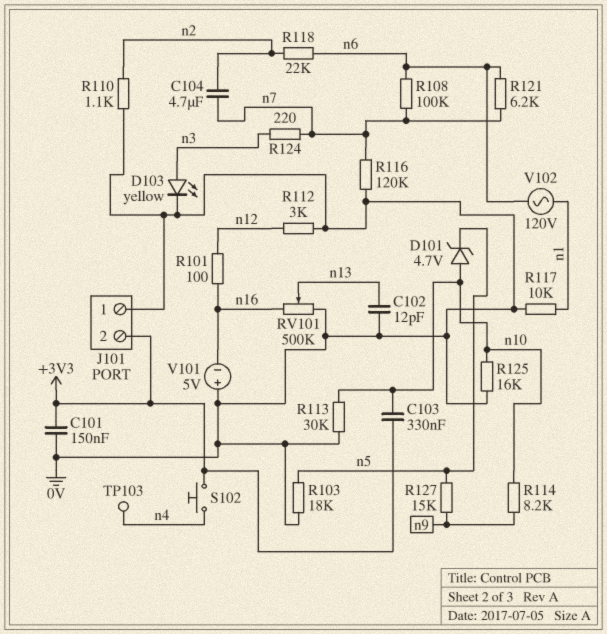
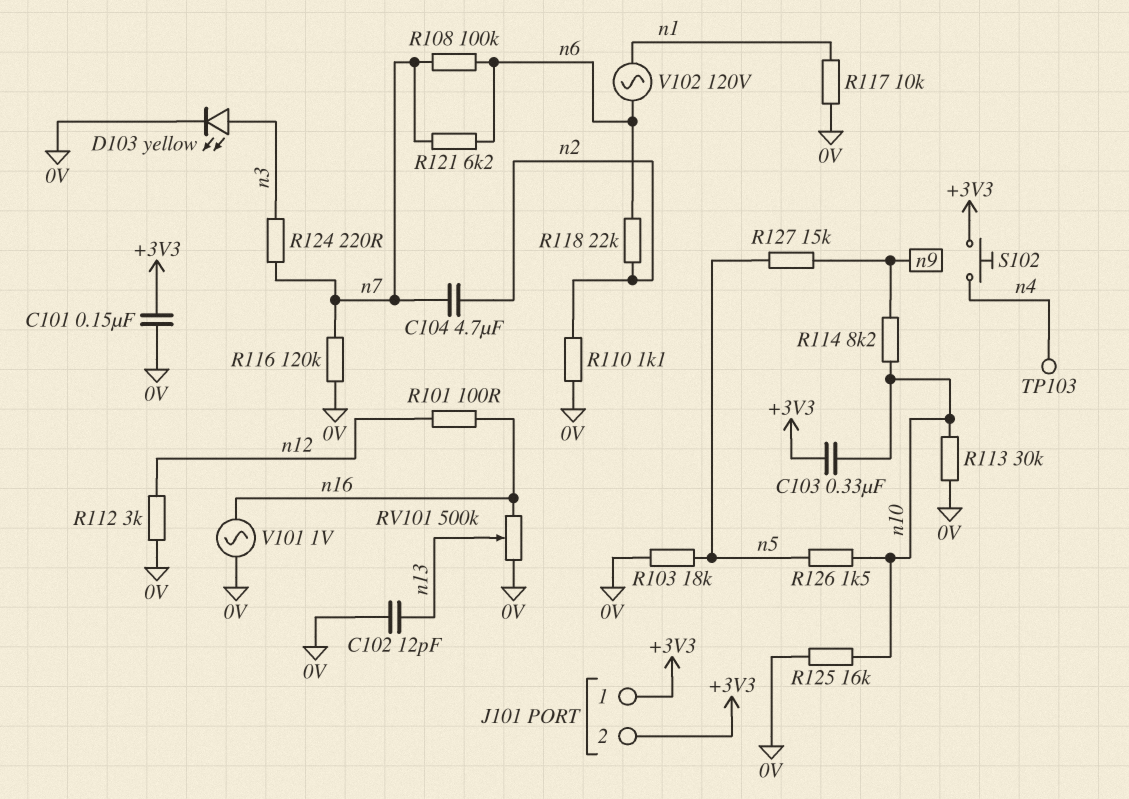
D101: zener 4.7V (A n10, K n5) -> none
J101 pin 1: 0V -> +3V3
R126: none -> 1.5k (n5, n10)
V101: 5V (plus 0V, minus n16) -> AC 1V (0V, n16)

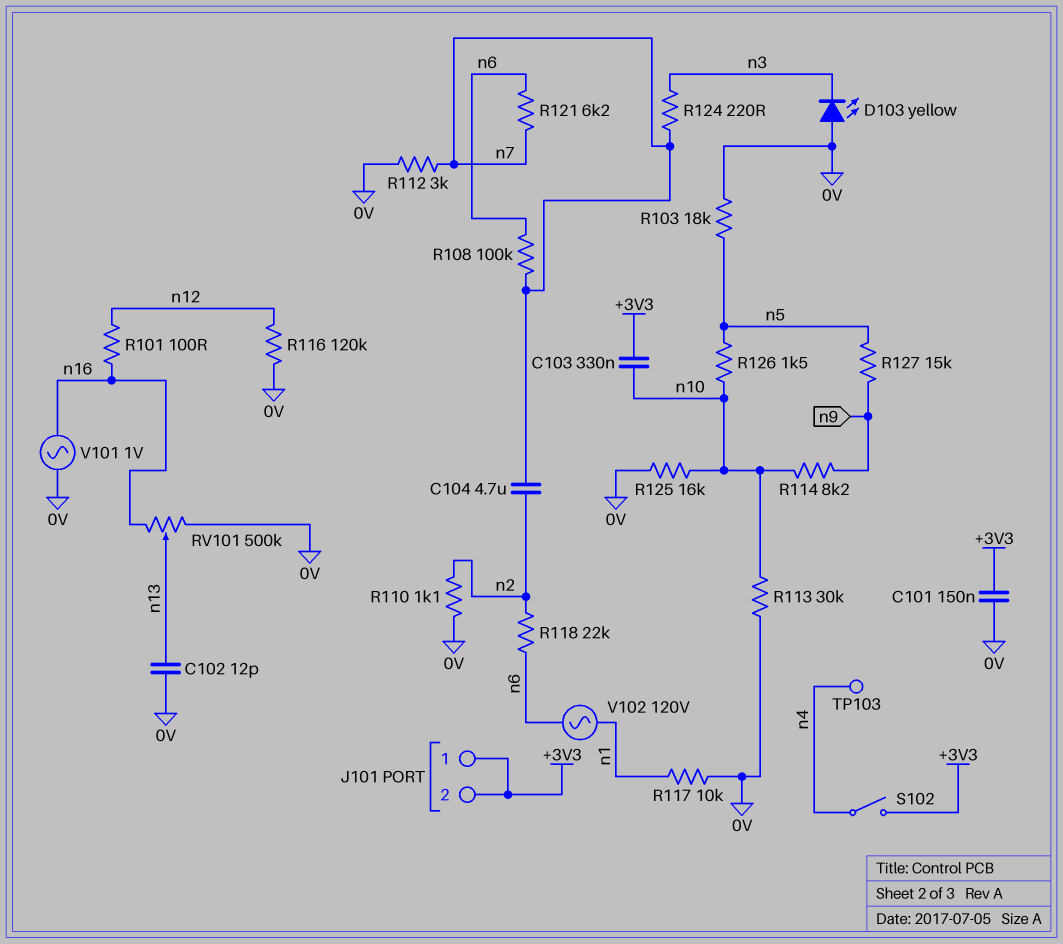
D103: LED yellow (A n3, K 0V) -> LED yellow (A 0V, K n3)
R112: 3k (0V, n12) -> 3k (0V, n7)
R116: 120k (0V, n7) -> 120k (0V, n12)
S102: button (+3V3, n4) -> switch (+3V3, n4)

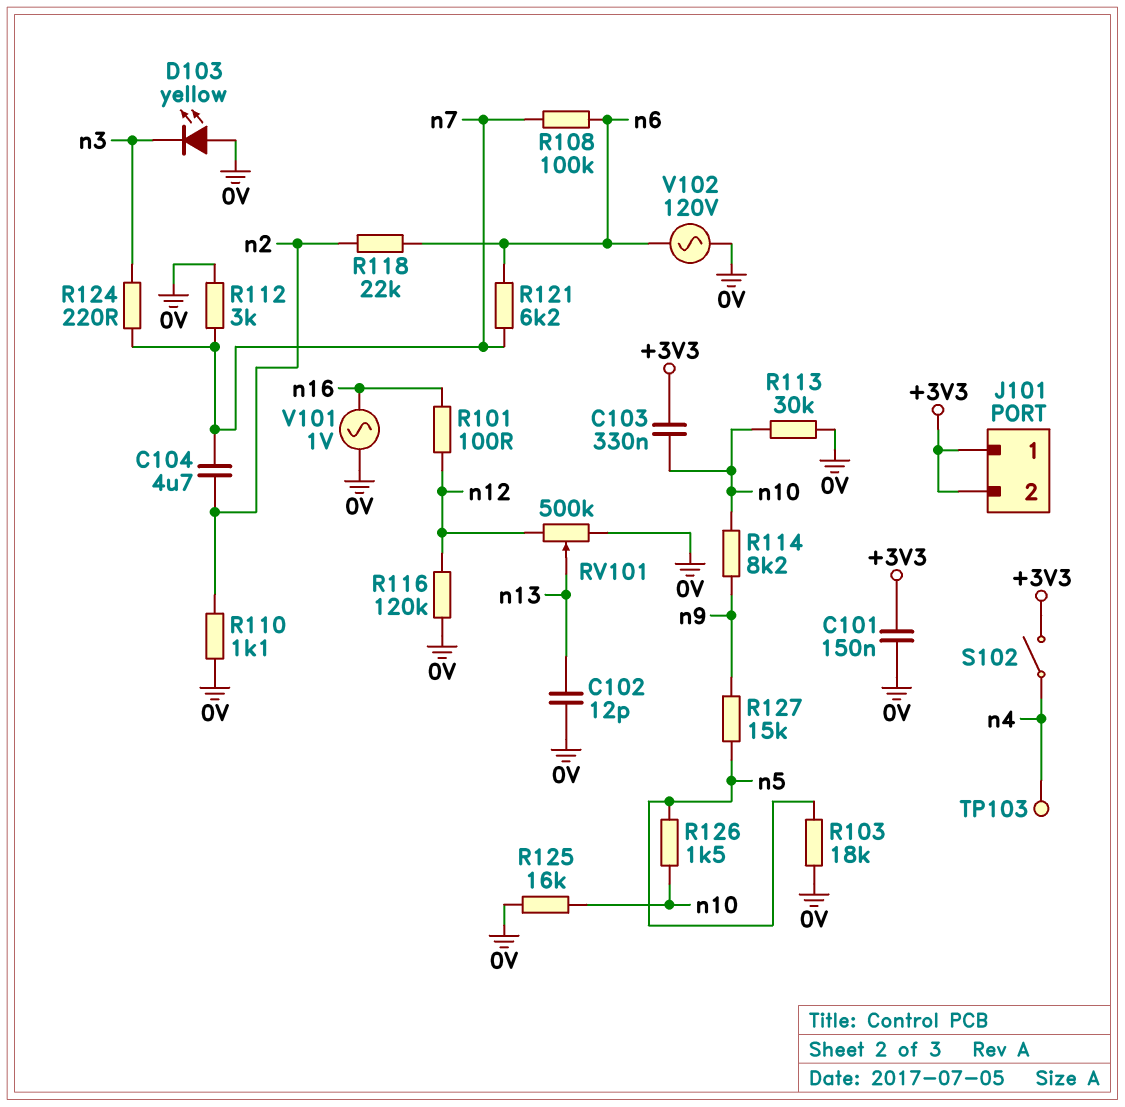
R117: 10k (0V, n1) -> none
RV101: 500k (0V, n16, wiper n13) -> 500k (0V, n12, wiper n13)
V102: AC 120V (n1, n6) -> AC 120V (0V, n6)

